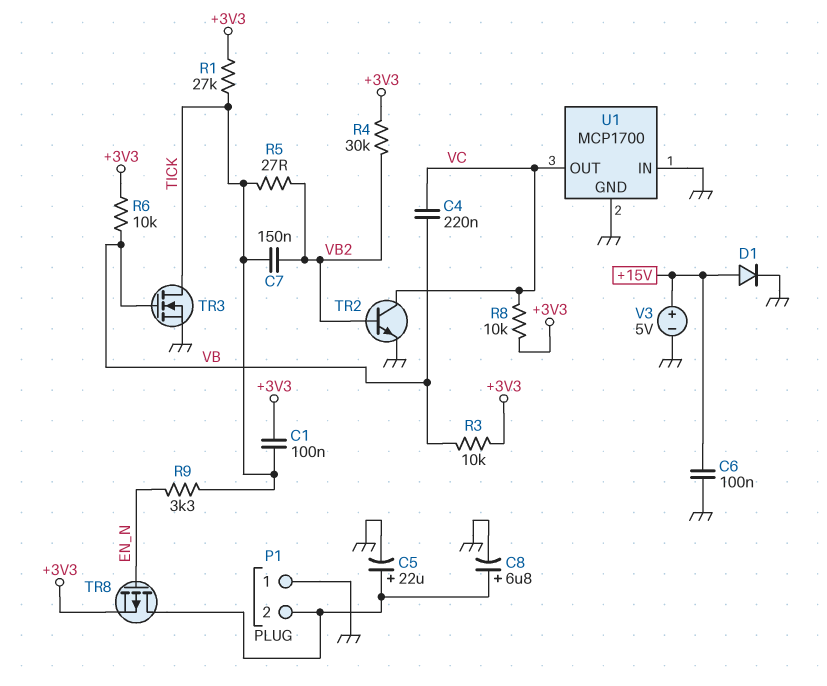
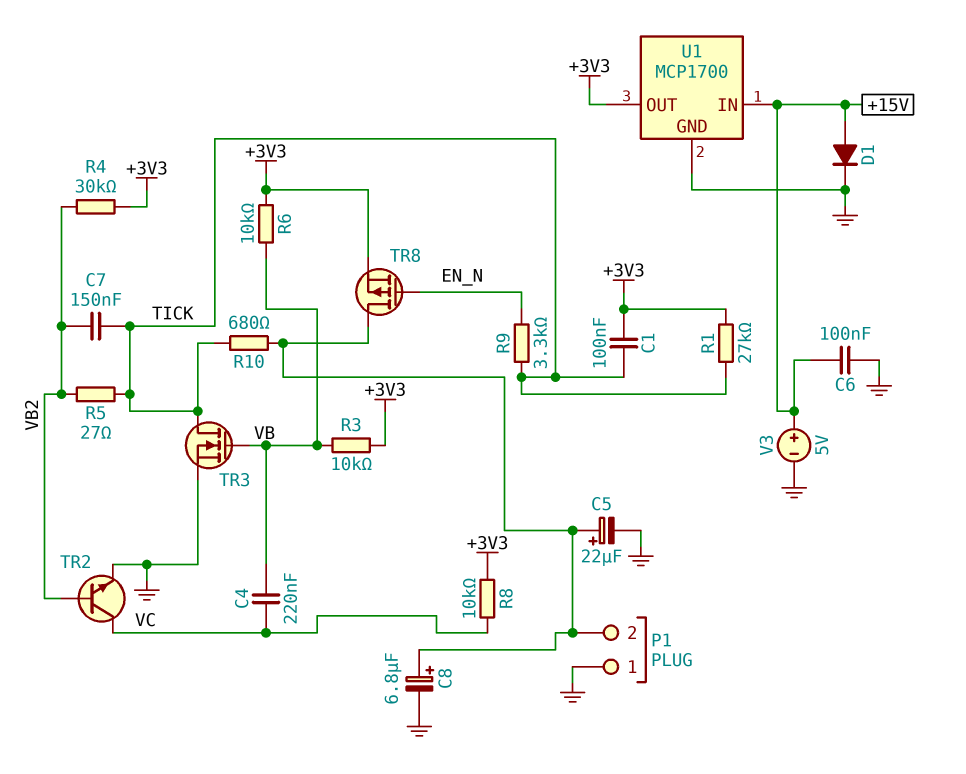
R10: none -> 680 (P1/2, TICK)
U1 pin IN: GND -> +15V
U1 pin OUT: VC -> +3V3

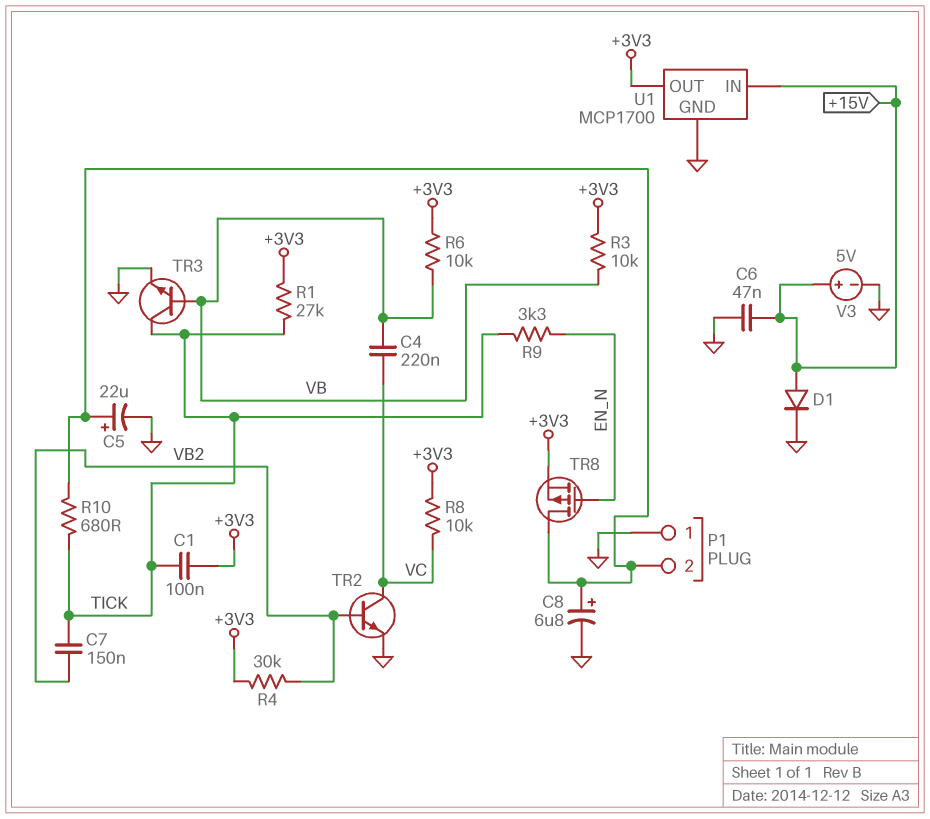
C6: 100nF (+15V, GND) -> 47nF (+15V, GND)
R5: 27 (TICK, VB2) -> none
TR3: NMOS (G VB, D TICK, S GND) -> NPN (B VB, C TICK, E GND)

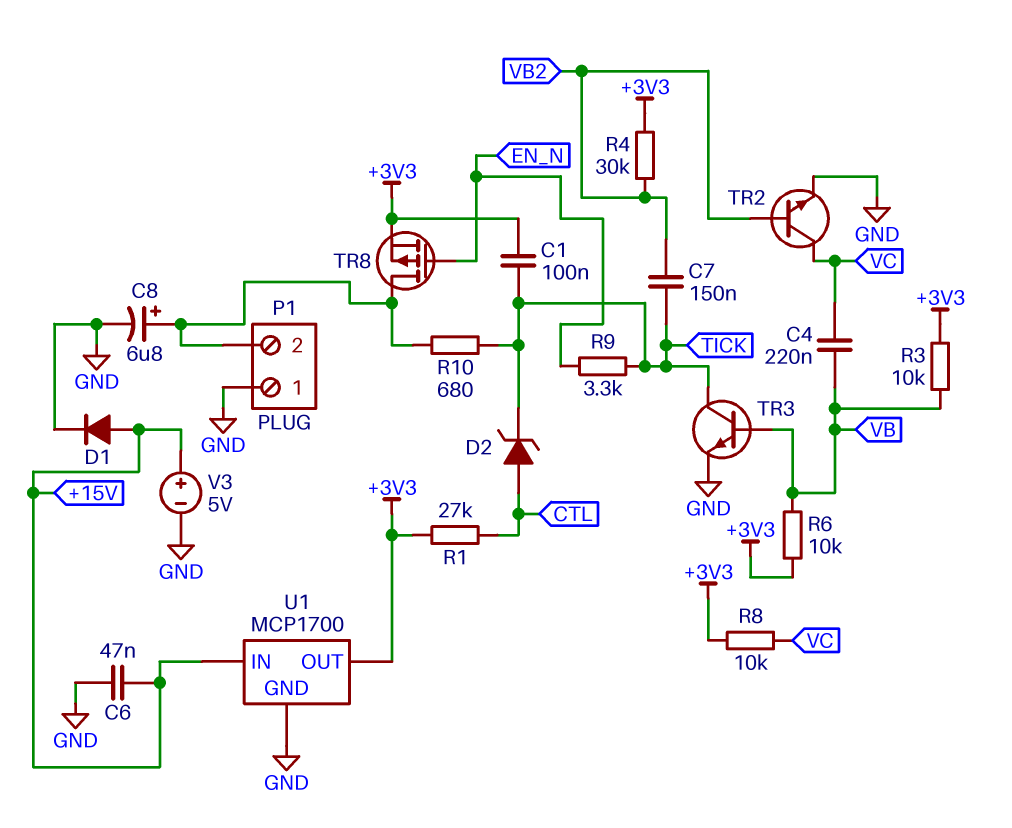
C5: 22uF (plus P1/2, minus GND) -> none
D2: none -> zener (A CTL, K TICK)
R1: 27k (+3V3, TICK) -> 27k (+3V3, CTL)

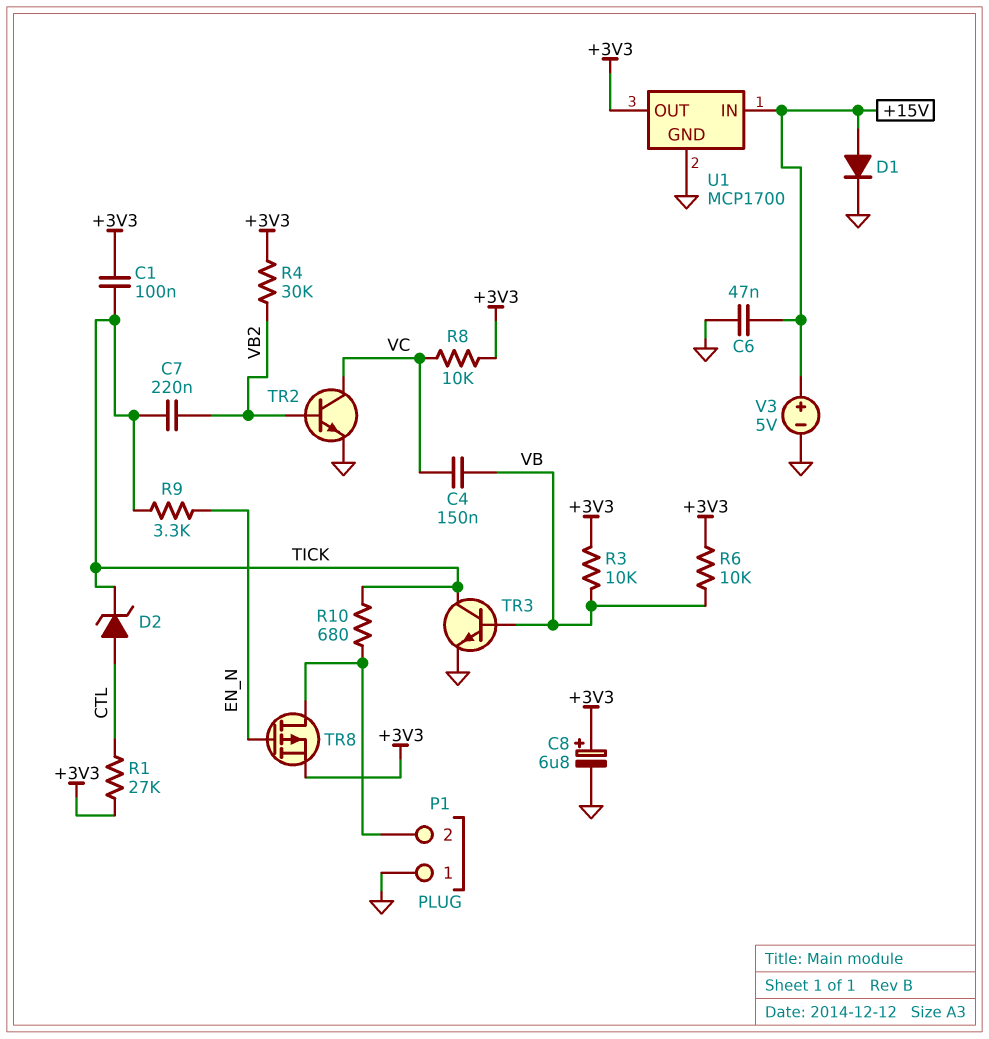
C4: 220nF (VB, VC) -> 150nF (VB, VC)
C7: 150nF (TICK, VB2) -> 220nF (TICK, VB2)
C8: 6.8uF (plus P1/2, minus GND) -> 6.8uF (plus +3V3, minus GND)

